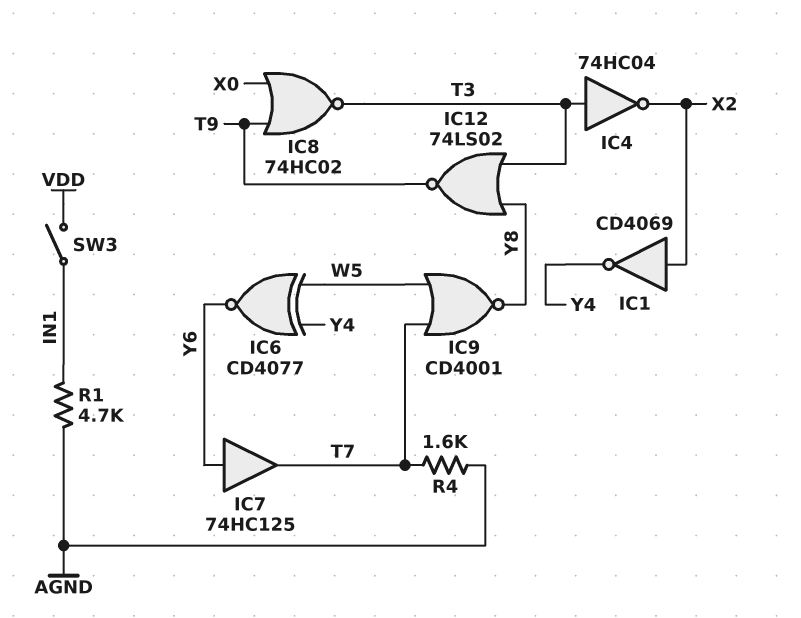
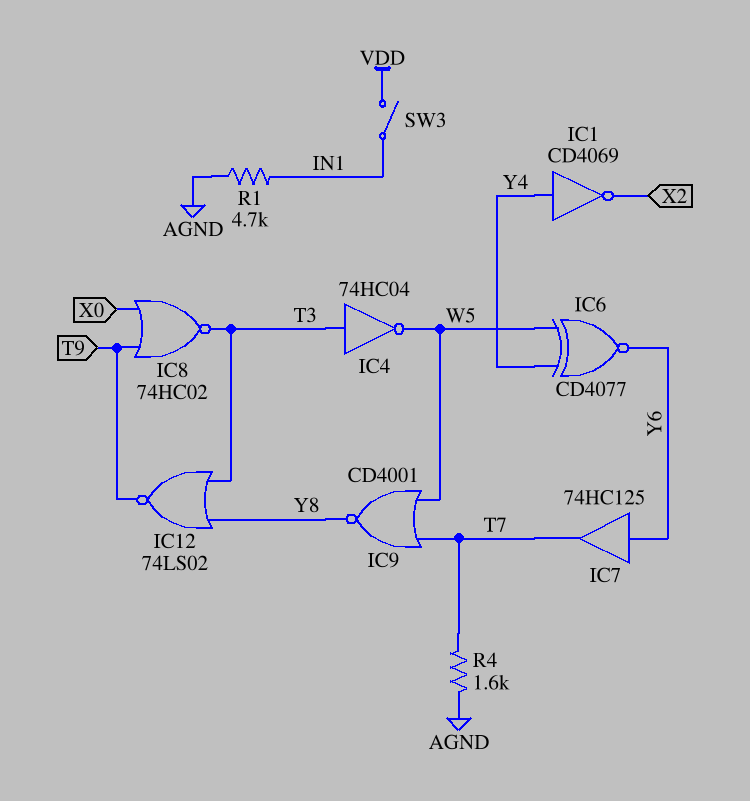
IC1: NOT CD4069 (in X2, out Y4) -> NOT CD4069 (in Y4, out X2)
IC4: NOT 74HC04 (in T3, out X2) -> NOT 74HC04 (in T3, out W5)

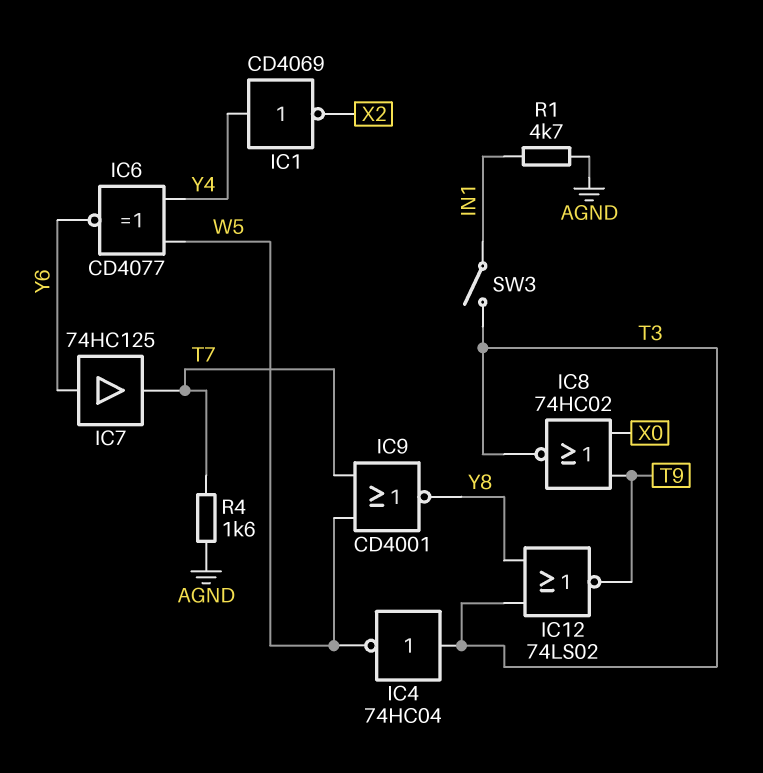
SW3: switch (IN1, VDD) -> switch (IN1, T3)

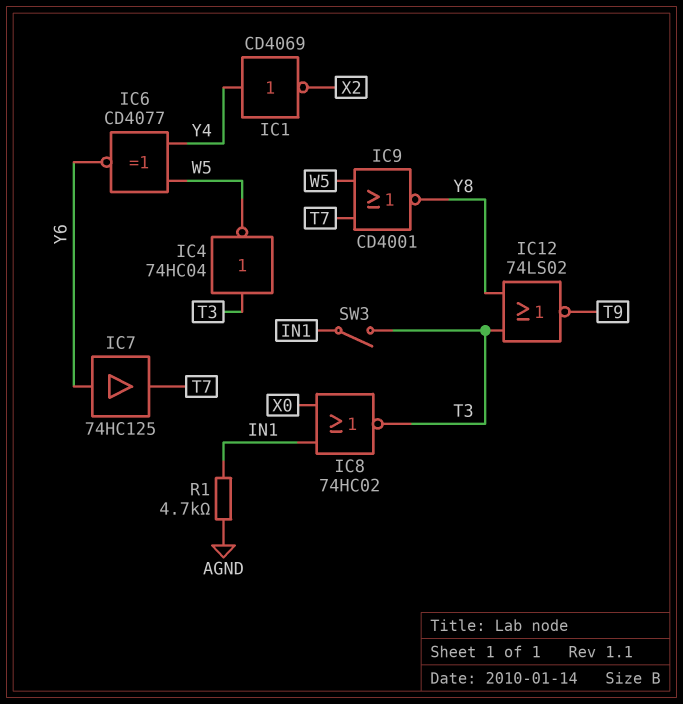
IC8: NOR 74HC02 (in T9, in X0, out T3) -> NOR 74HC02 (in IN1, in X0, out T3)
R4: 1.6k (AGND, T7) -> none

